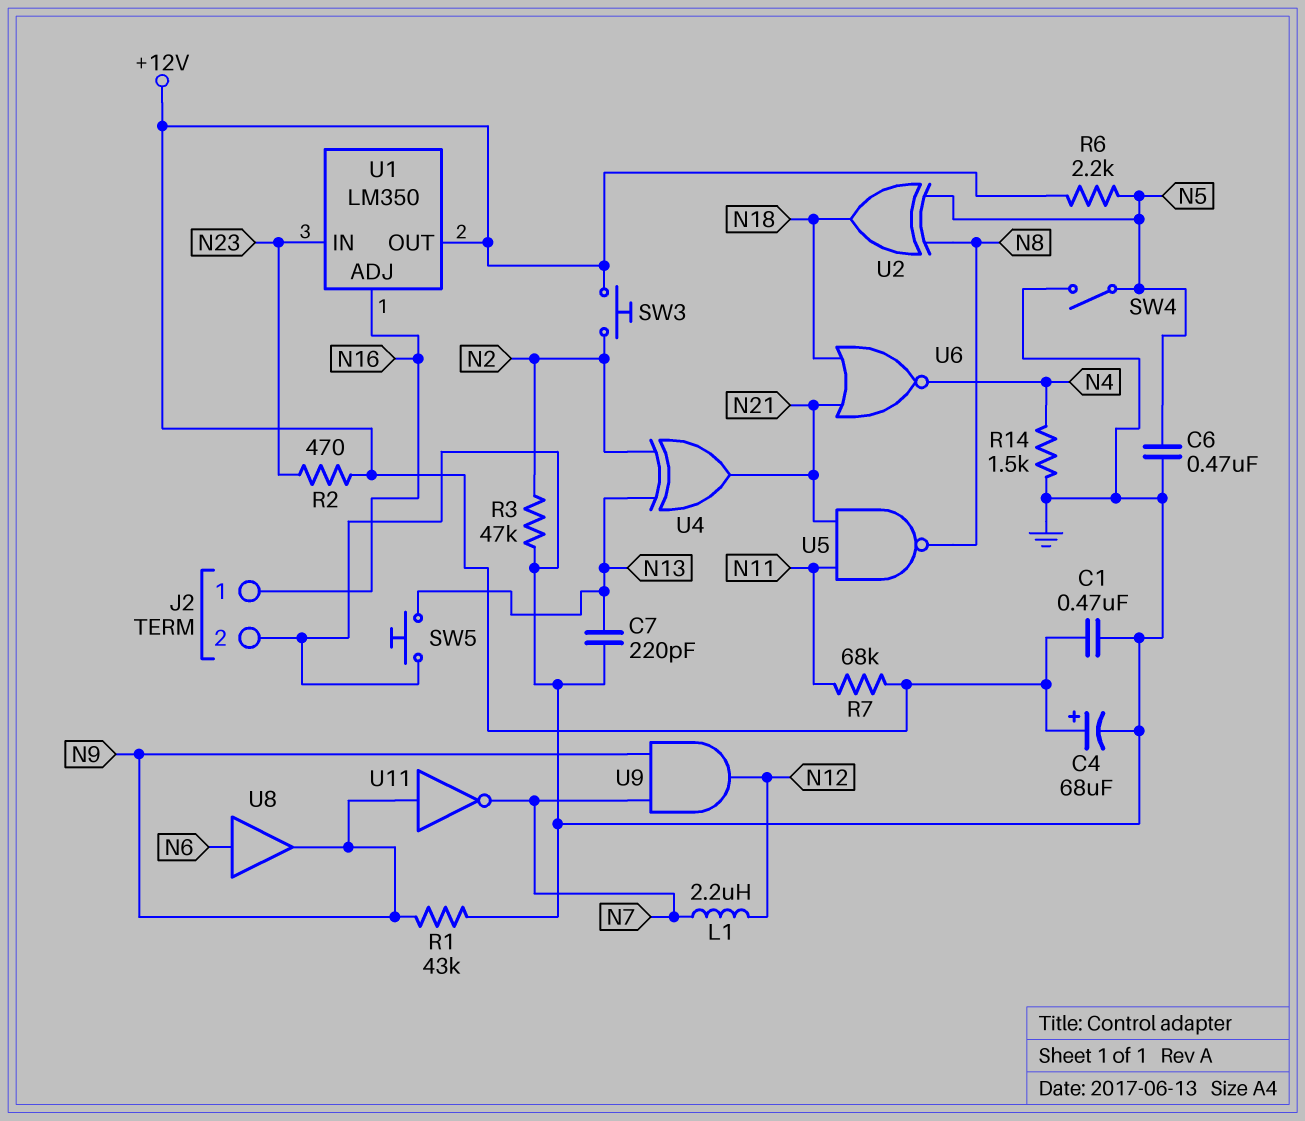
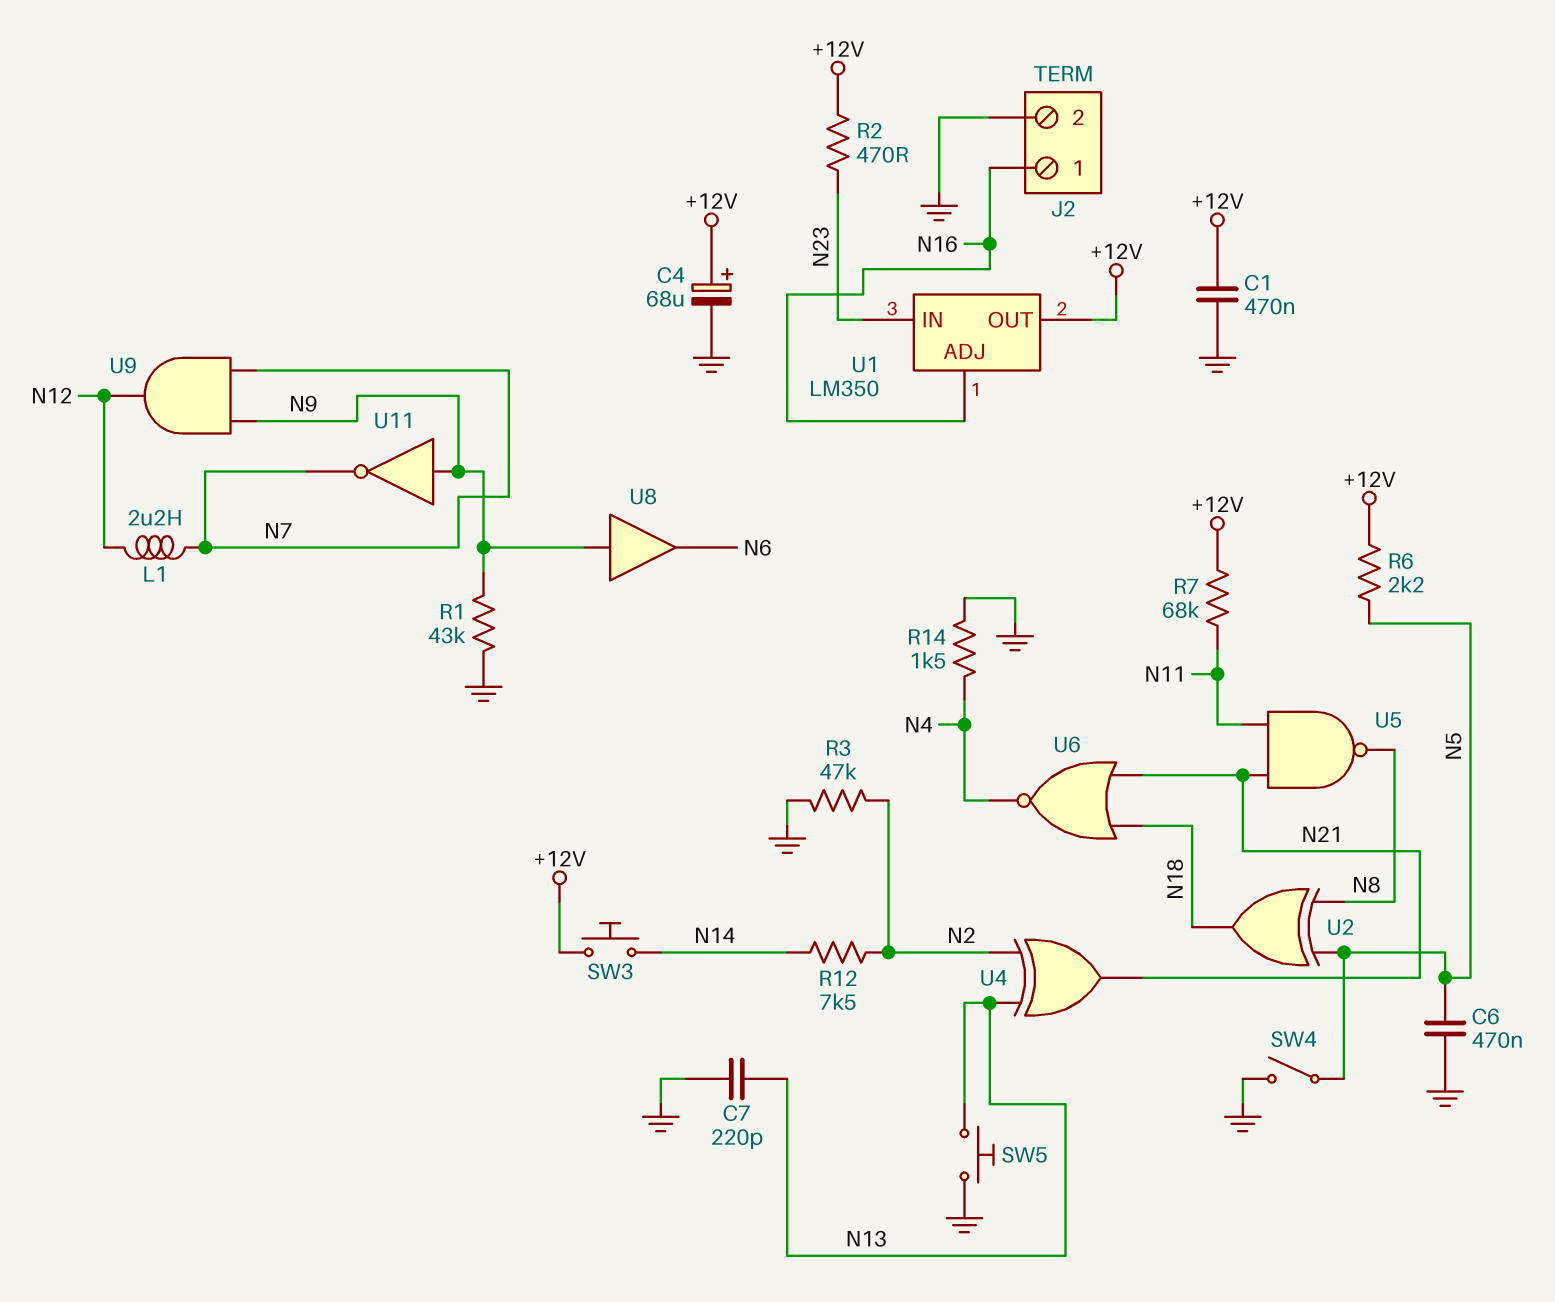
R12: none -> 7.5k (N2, N14)
SW3: button (+12V, N2) -> button (+12V, N14)
U8: buffer (in N6, out N9) -> buffer (in N9, out N6)

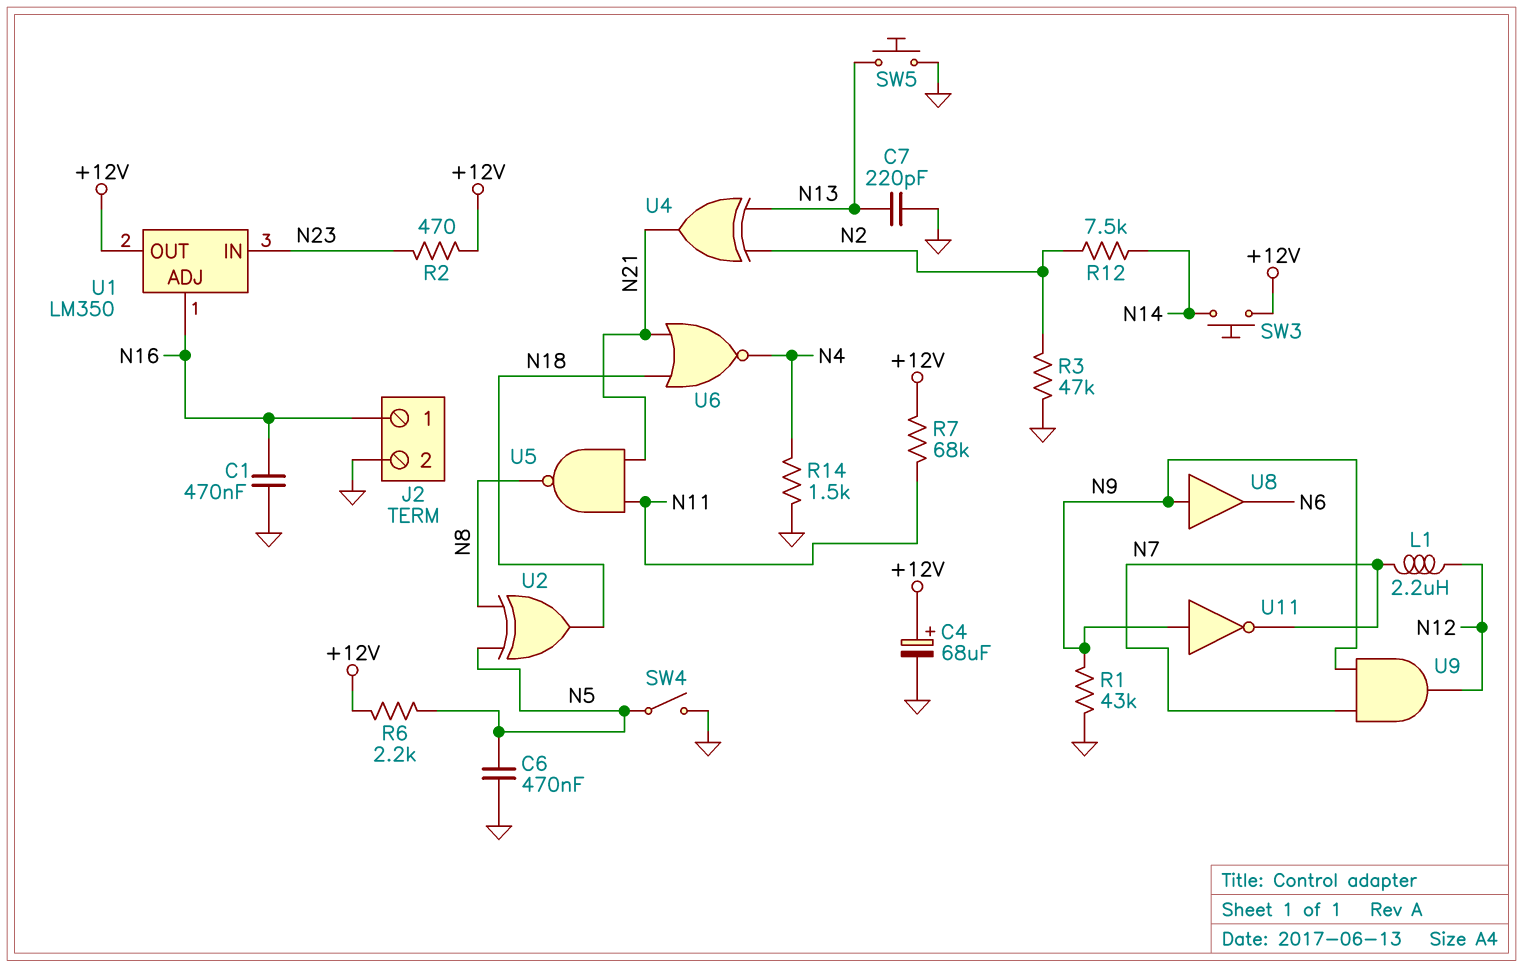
C1: 470nF (+12V, GND) -> 470nF (GND, N16)

